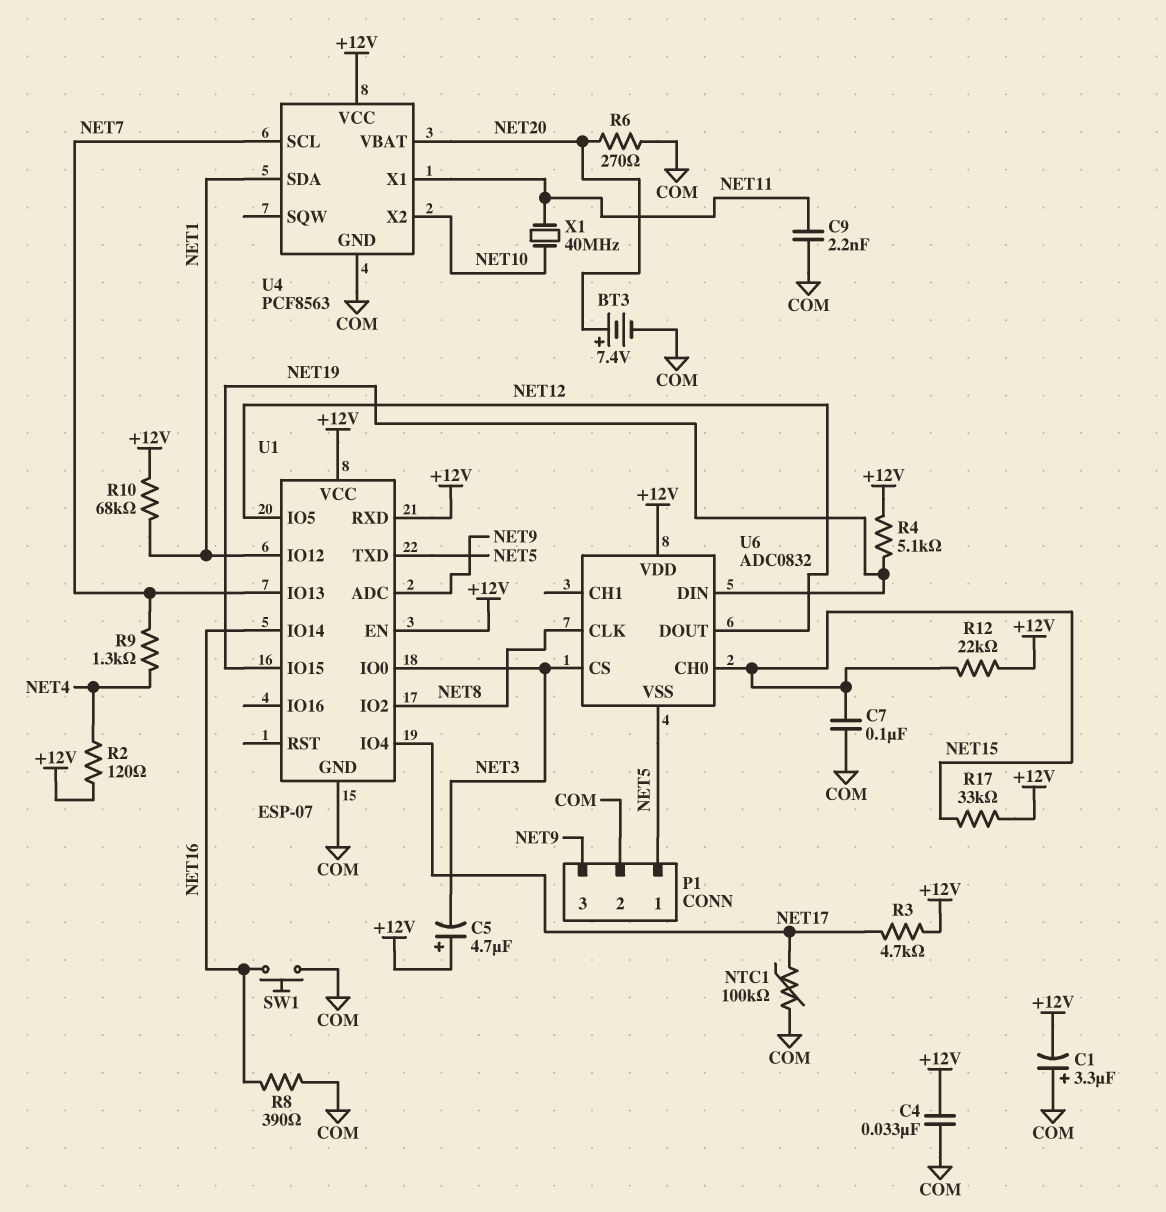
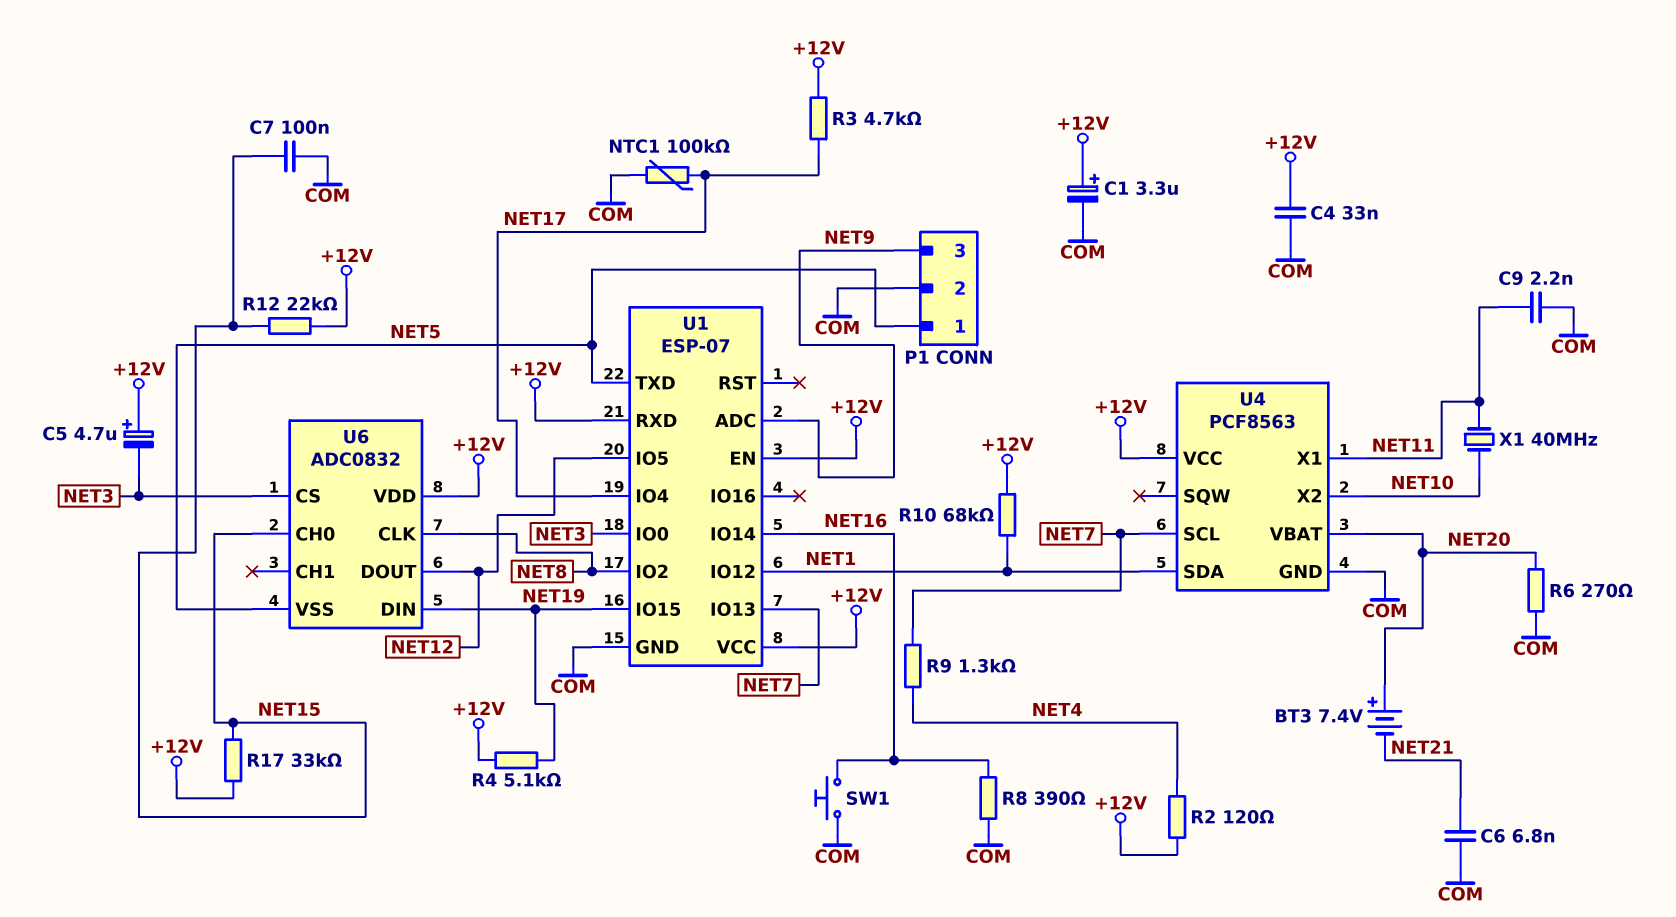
BT3: 7.4V (plus NET20, minus COM) -> 7.4V (plus NET20, minus NET21)
C1: 3.3uF (plus COM, minus +12V) -> 3.3uF (plus +12V, minus COM)
C6: none -> 6.8nF (COM, NET21)

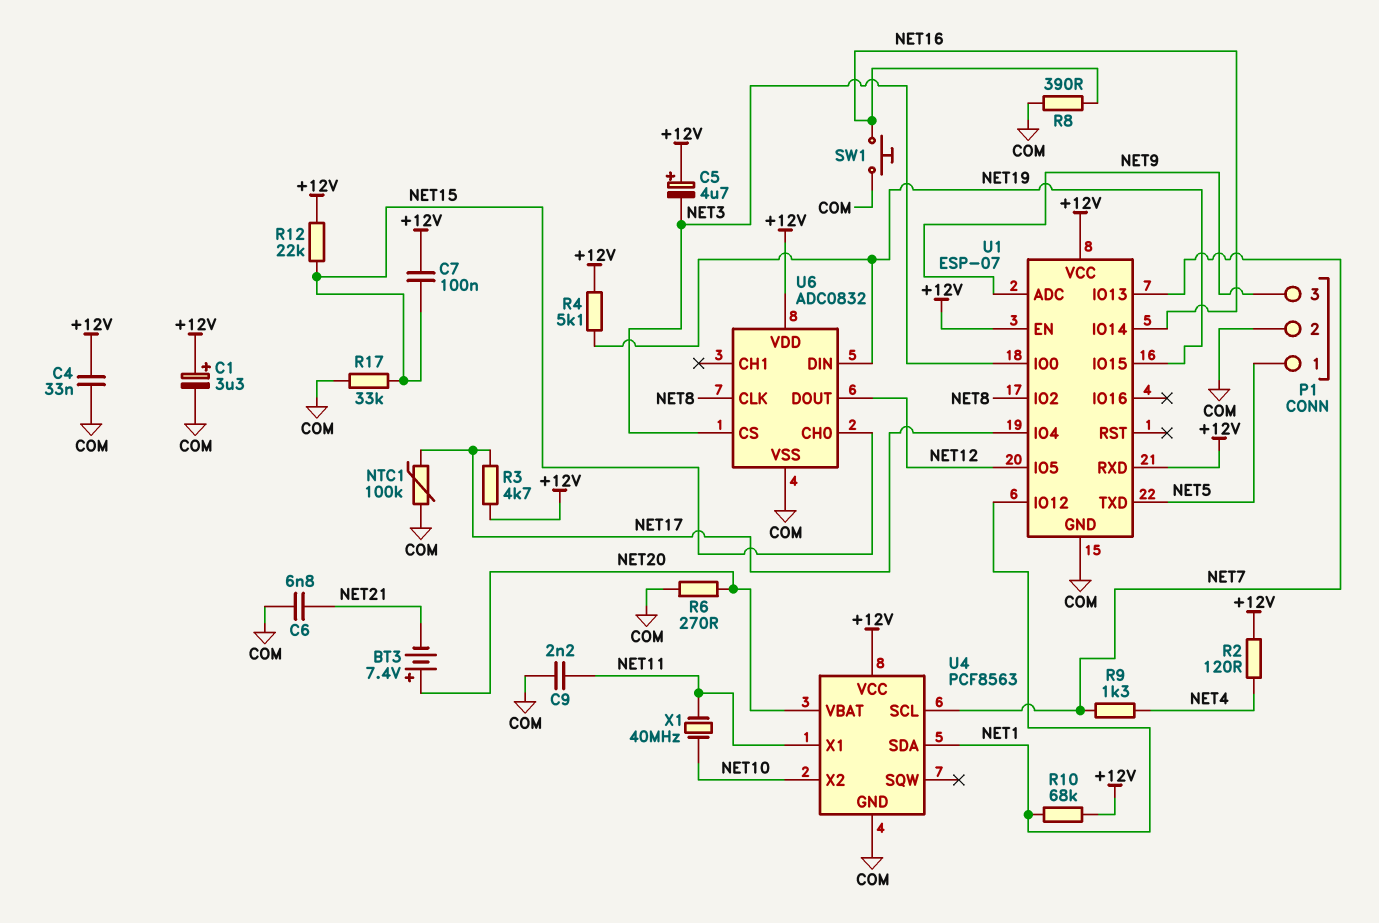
C7: 100nF (COM, NET15) -> 100nF (+12V, NET15)
R17: 33k (+12V, NET15) -> 33k (COM, NET15)
U6 pin VSS: NET5 -> COM

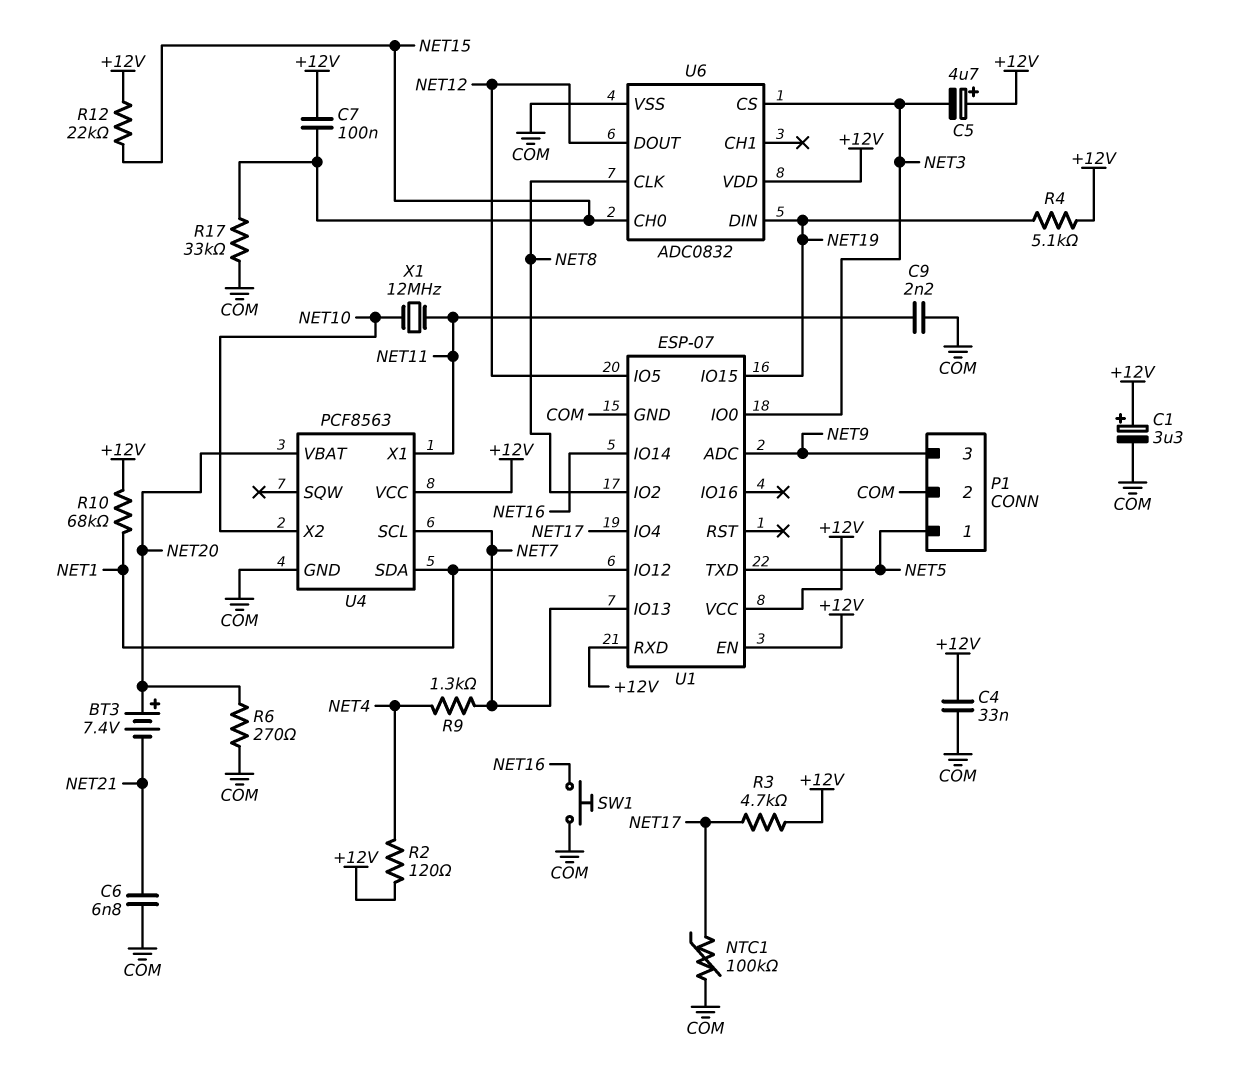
R8: 390 (COM, NET16) -> none
X1: 40MHz (NET10, NET11) -> 12MHz (NET10, NET11)

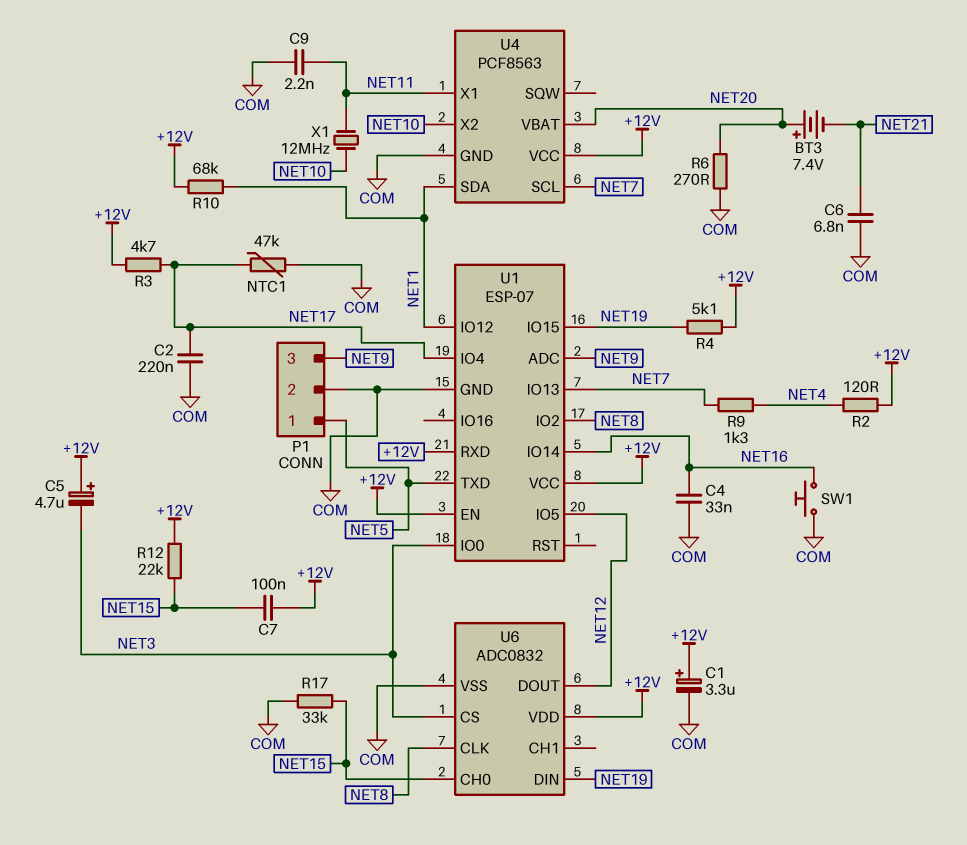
C2: none -> 220nF (COM, NET17)
C4: 33nF (+12V, COM) -> 33nF (COM, NET16)
NTC1: 100k (COM, NET17) -> 47k (COM, NET17)

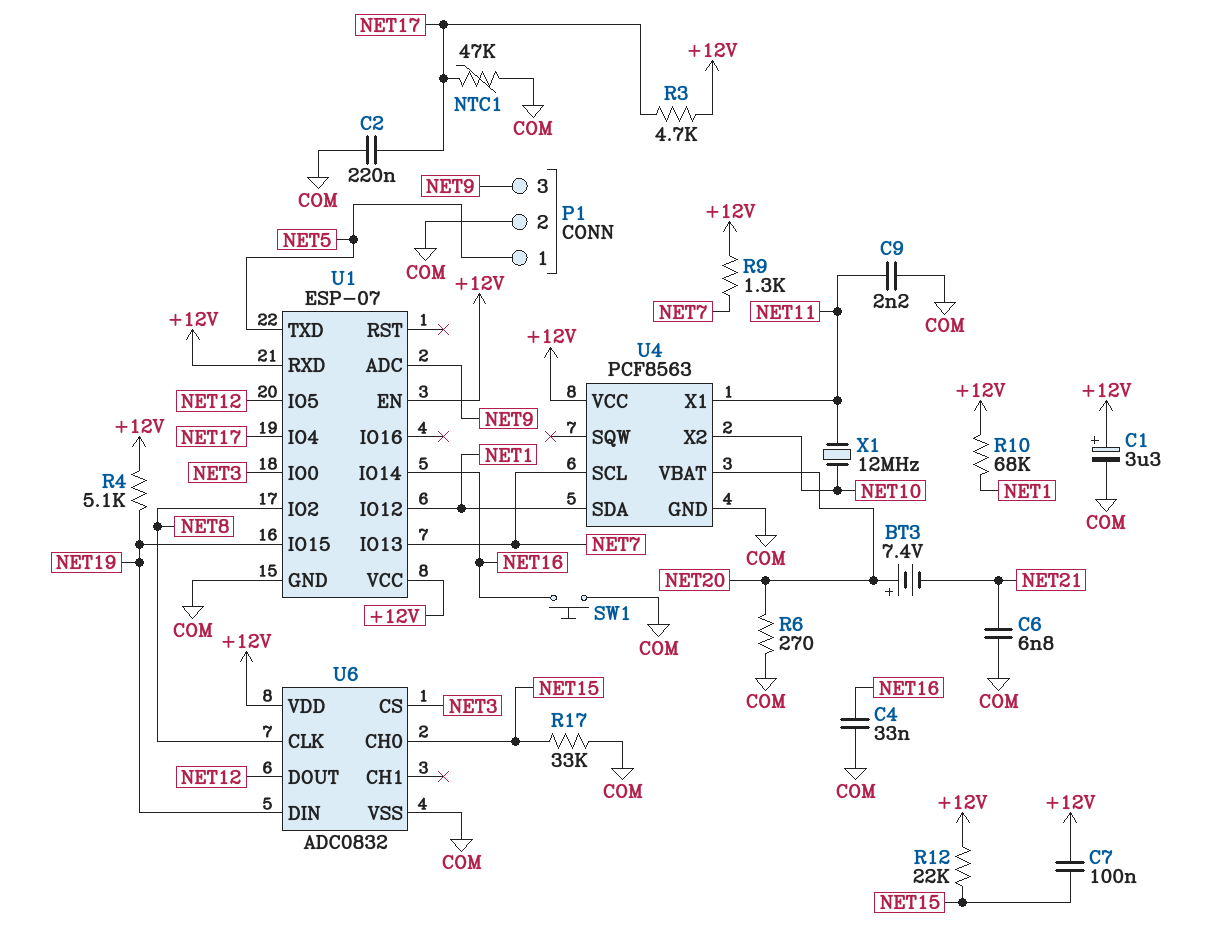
C5: 4.7uF (plus +12V, minus NET3) -> none
R2: 120 (+12V, NET4) -> none
R9: 1.3k (NET4, NET7) -> 1.3k (+12V, NET7)

